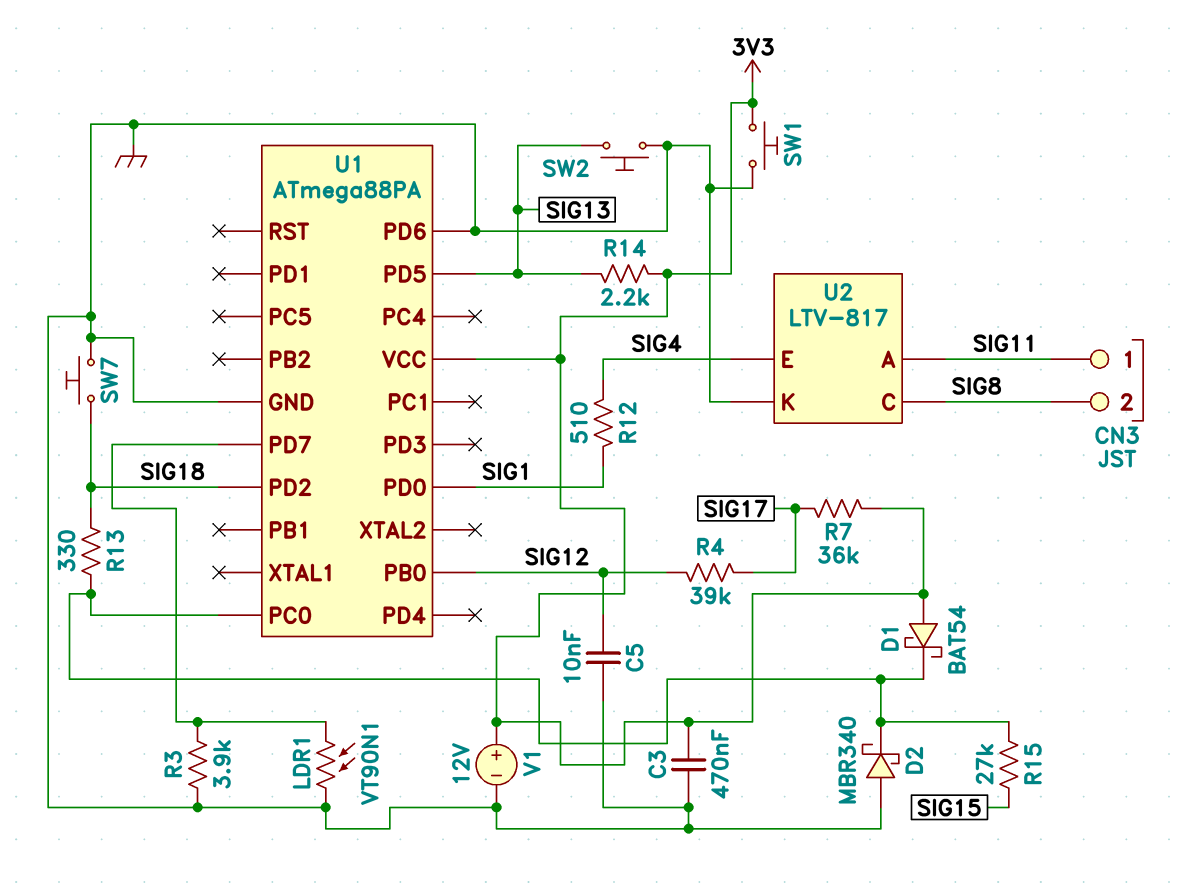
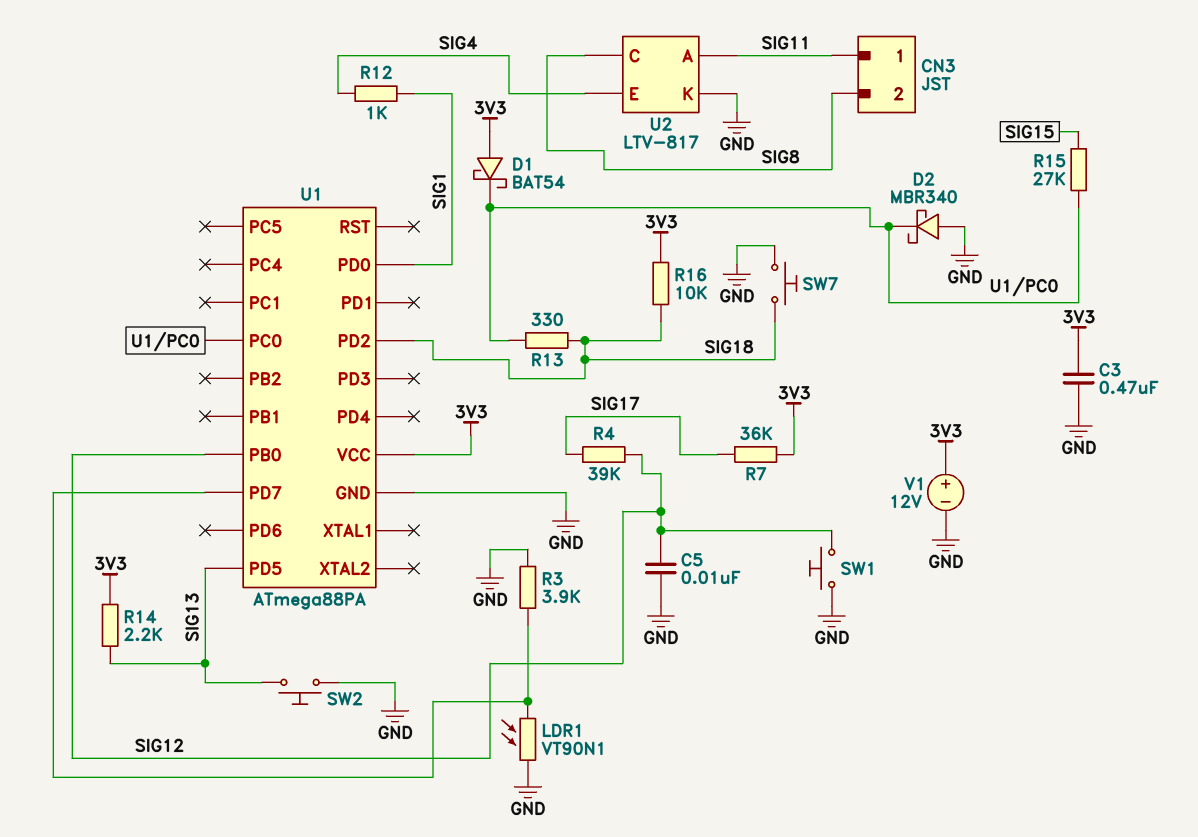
R12: 510 (SIG1, SIG4) -> 1k (SIG1, SIG4)
R16: none -> 10k (3V3, SIG18)
SW1: button (3V3, GND) -> button (GND, SIG12)
U1 pin PD6: GND -> none

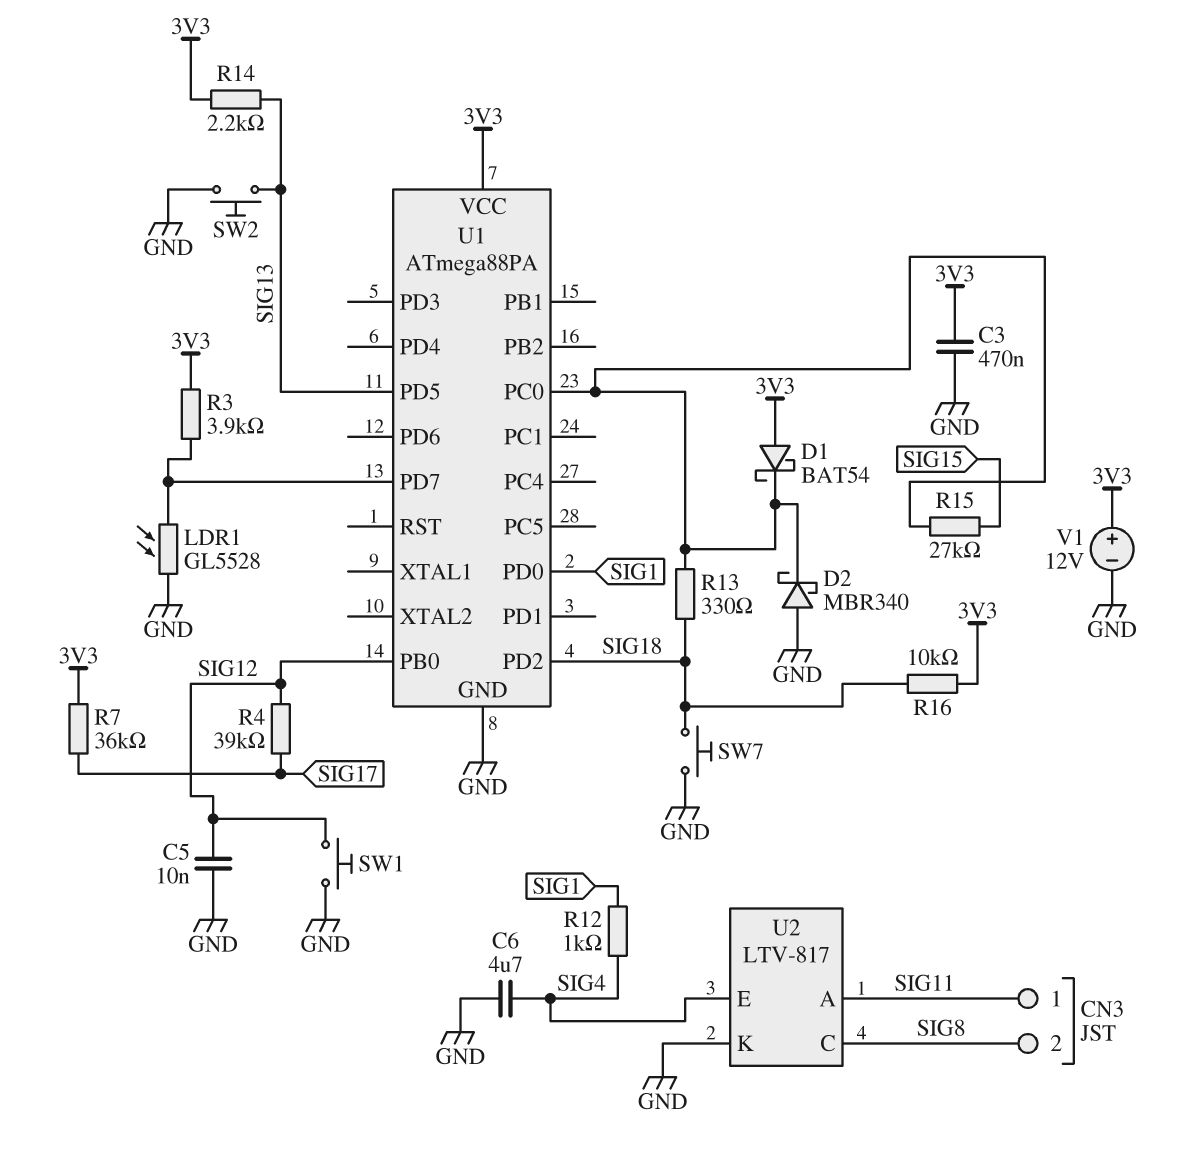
C6: none -> 4.7uF (GND, SIG4)
LDR1: VT90N1 (GND, U1/PD7) -> GL5528 (GND, U1/PD7)
R3: 3.9k (GND, U1/PD7) -> 3.9k (3V3, U1/PD7)

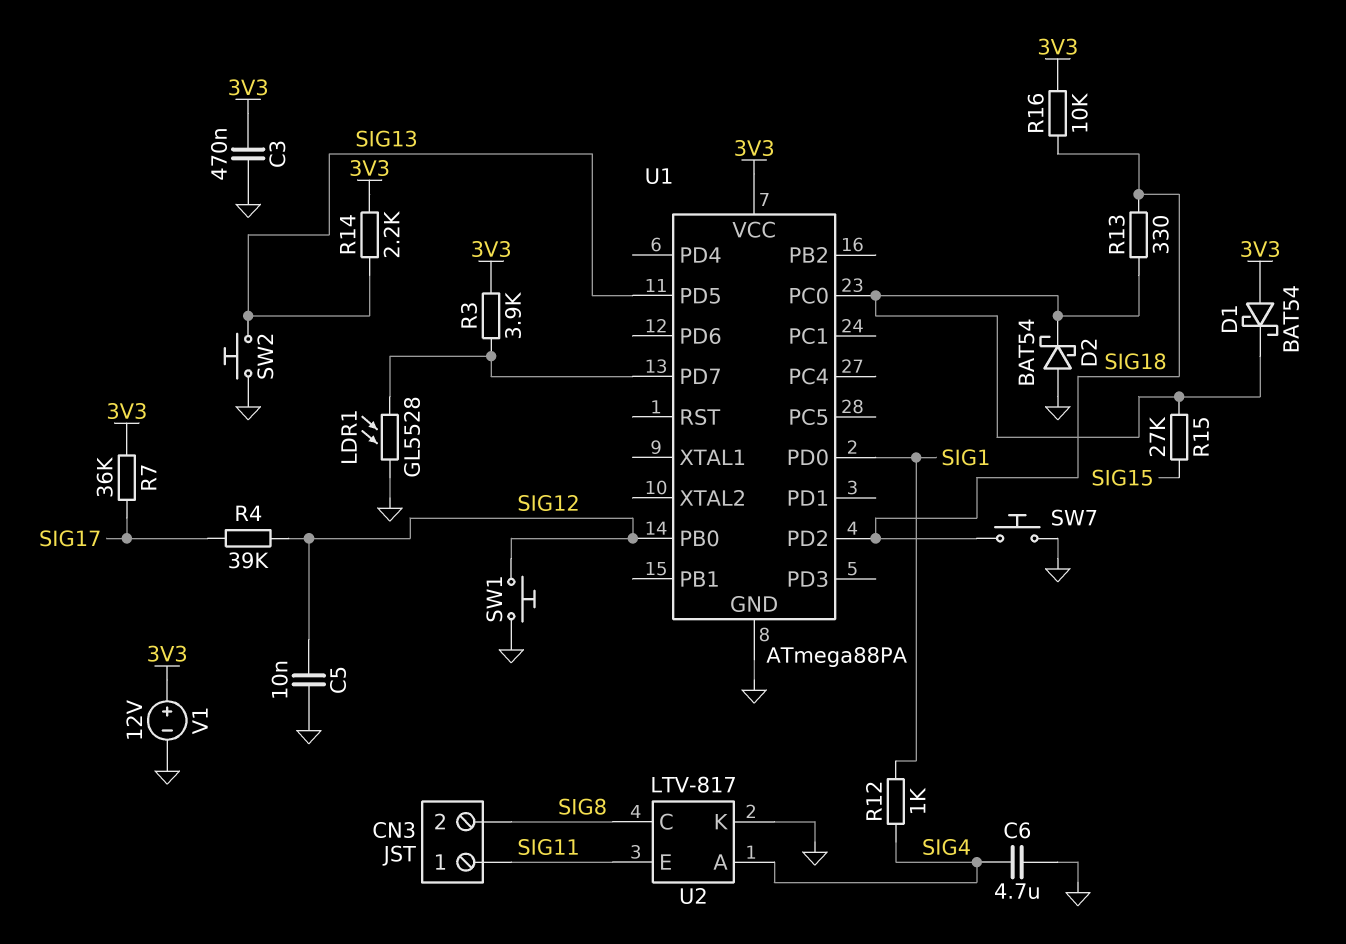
D2: schottky MBR340 (A GND, K U1/PC0) -> schottky BAT54 (A GND, K U1/PC0)
U2 pin A: SIG11 -> SIG4
U2 pin E: SIG4 -> SIG11

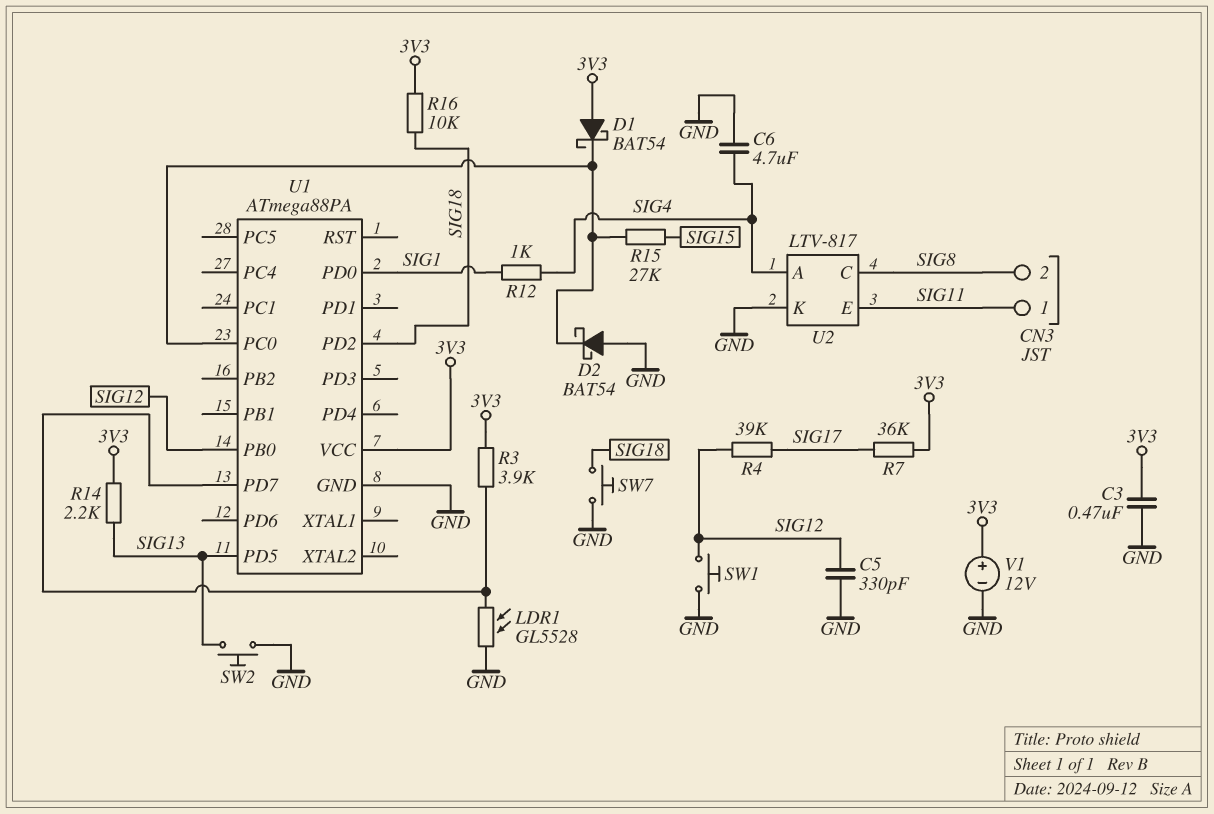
C5: 10nF (GND, SIG12) -> 330pF (GND, SIG12)
R13: 330 (SIG18, U1/PC0) -> none

